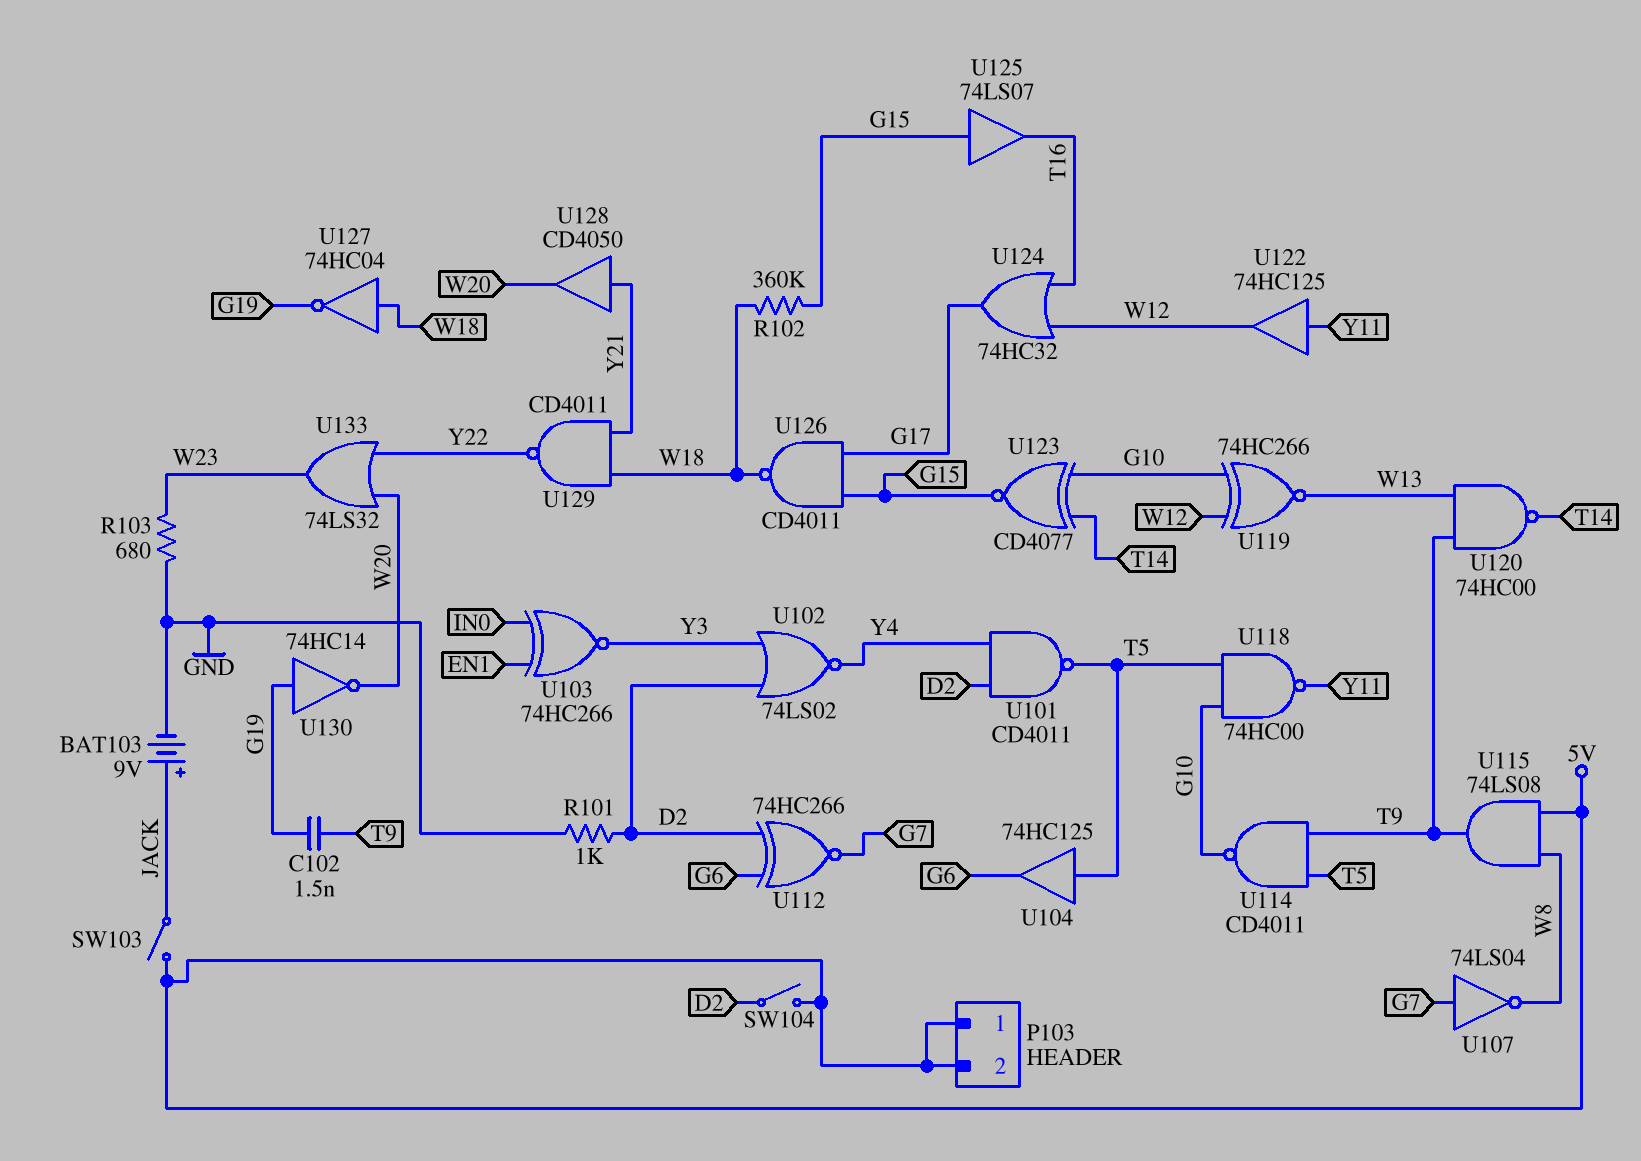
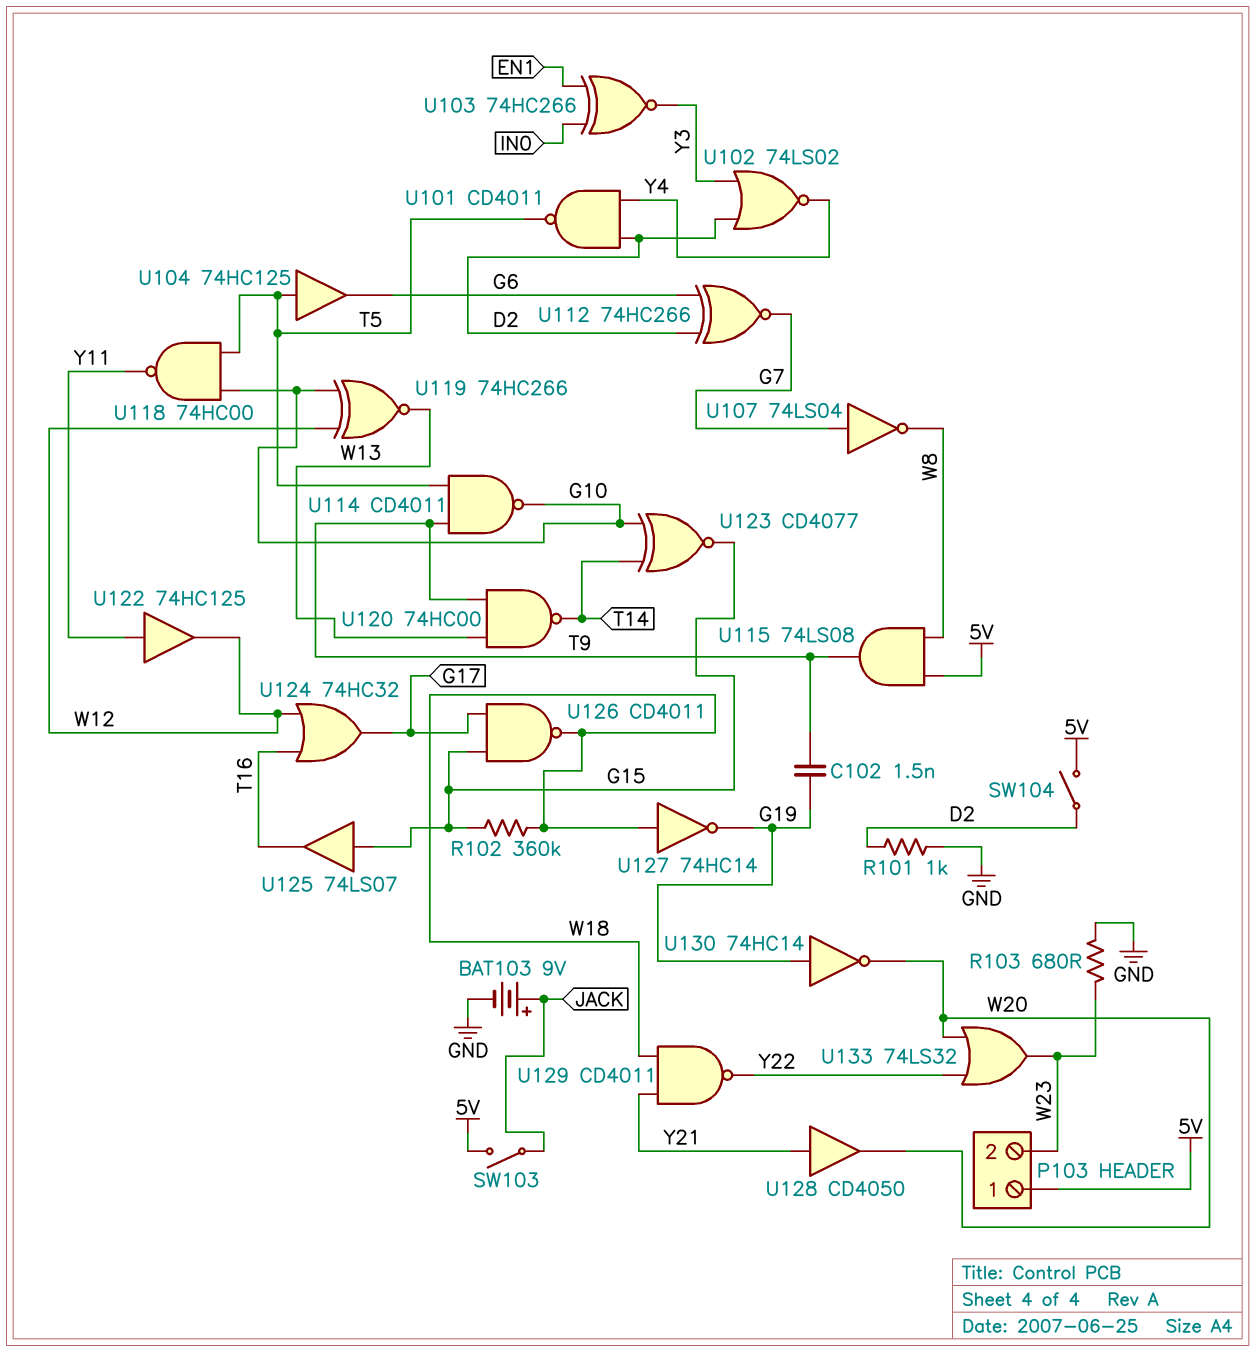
P103 pin 2: 5V -> W23
U127: NOT 74HC04 (in W18, out G19) -> NOT 74HC14 (in W18, out G19)

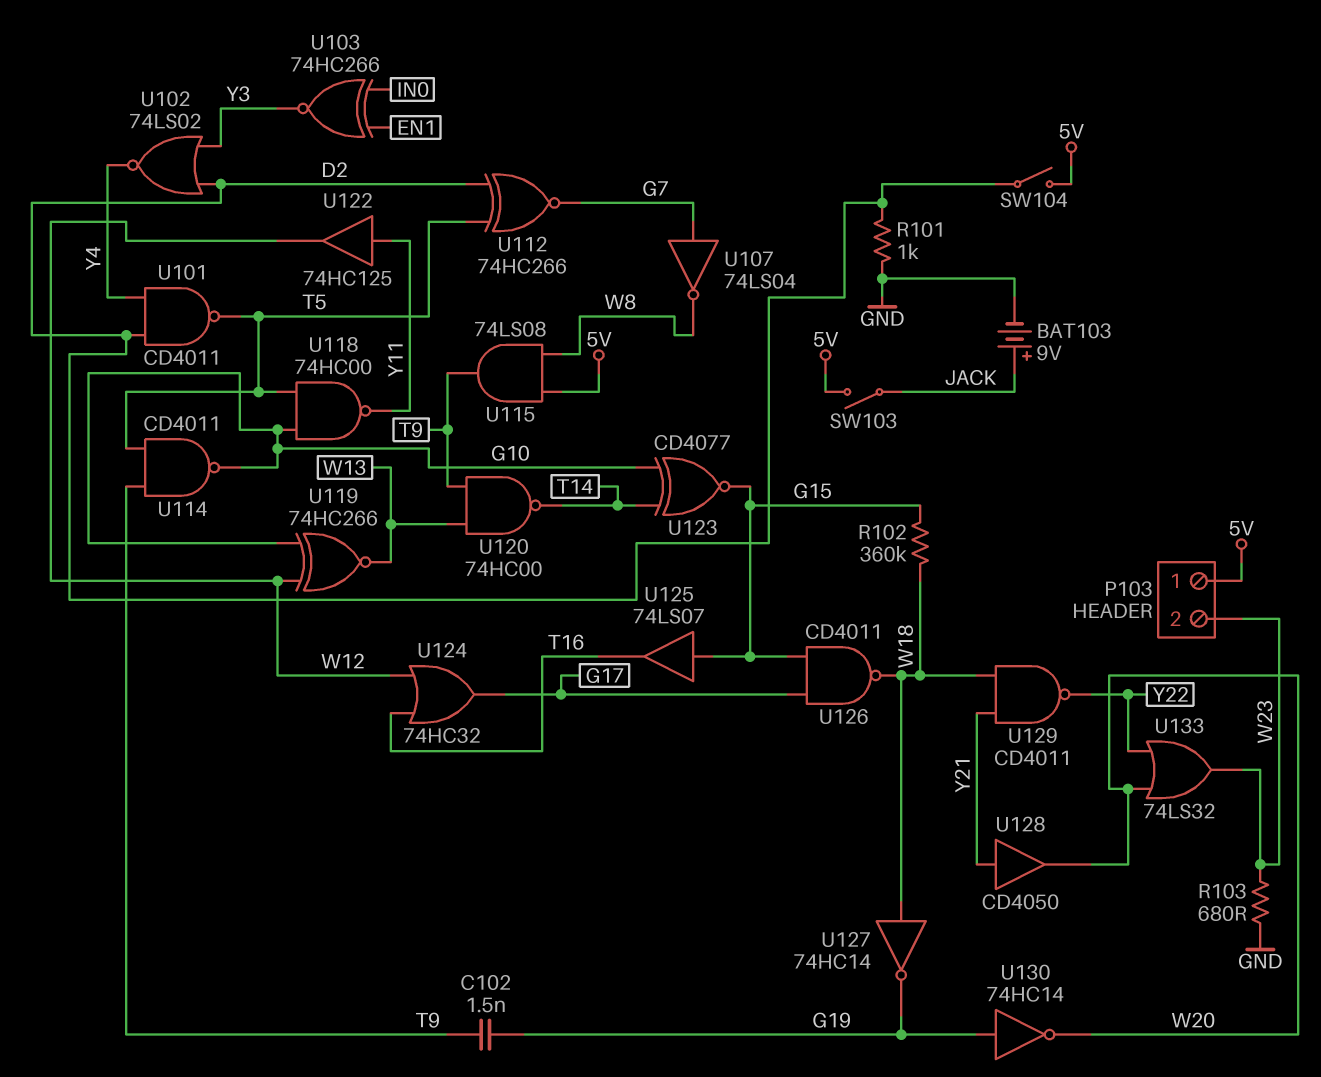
U104: buffer 74HC125 (in T5, out G6) -> none
U112: XNOR 74HC266 (in D2, in G6, out G7) -> XNOR 74HC266 (in D2, in T5, out G7)

